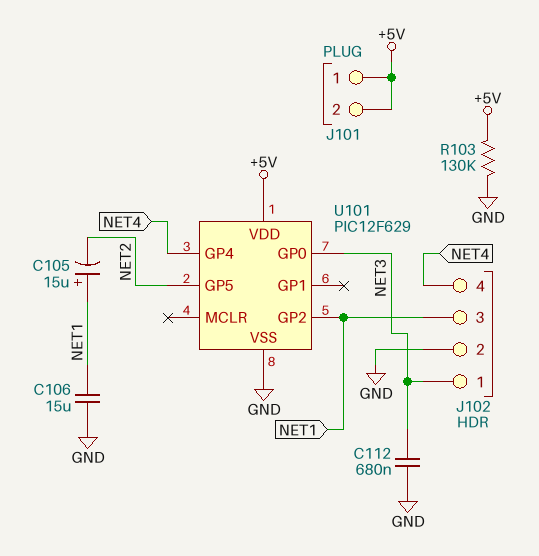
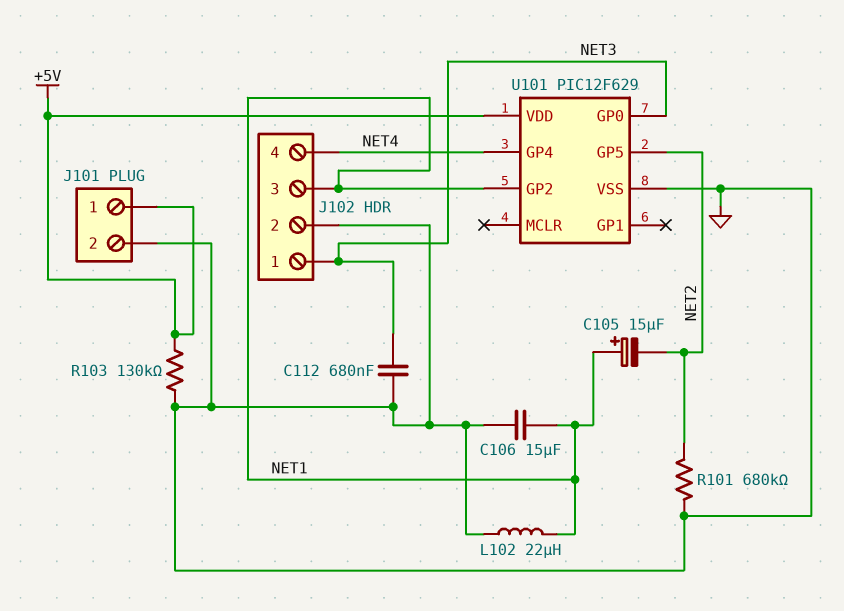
J101 pin 2: +5V -> GND
L102: none -> 22uH (GND, NET1)
R101: none -> 680k (GND, NET2)

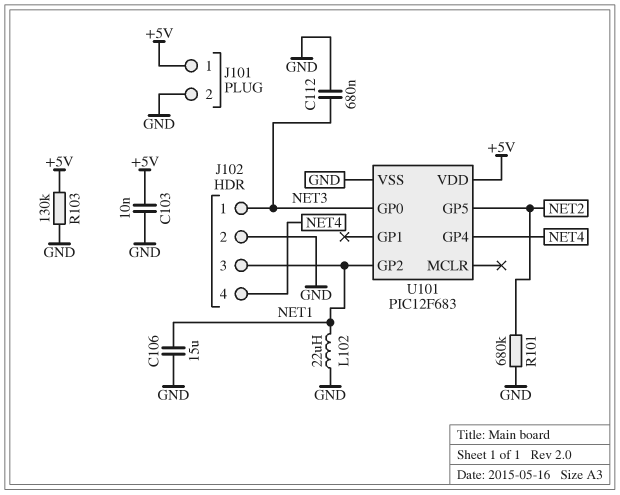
C103: none -> 10nF (+5V, GND)
C105: 15uF (plus NET1, minus NET2) -> none
U101: PIC12F629 -> PIC12F683

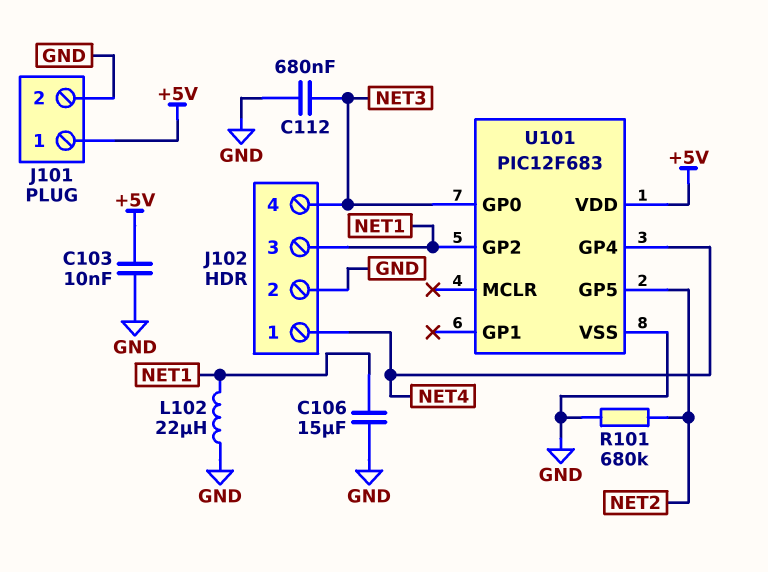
J102 pin 1: NET3 -> NET4
J102 pin 4: NET4 -> NET3
R103: 130k (+5V, GND) -> none

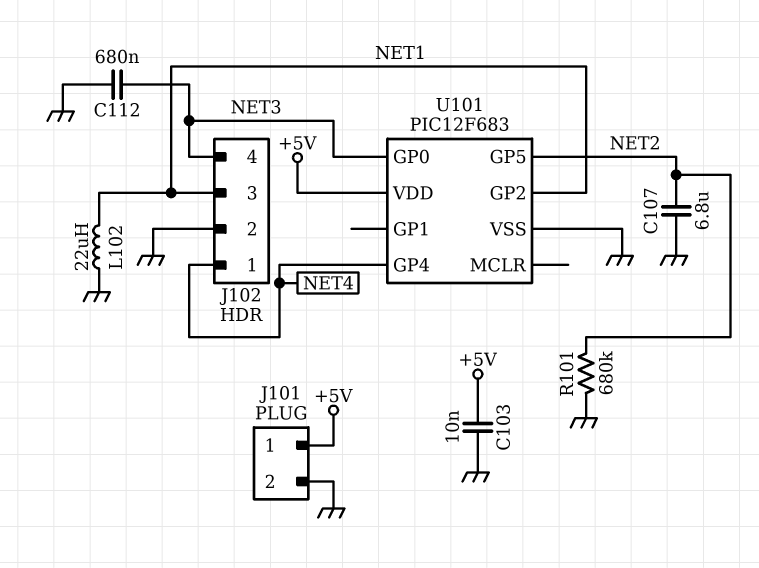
C106: 15uF (GND, NET1) -> none
C107: none -> 6.8uF (GND, NET2)

